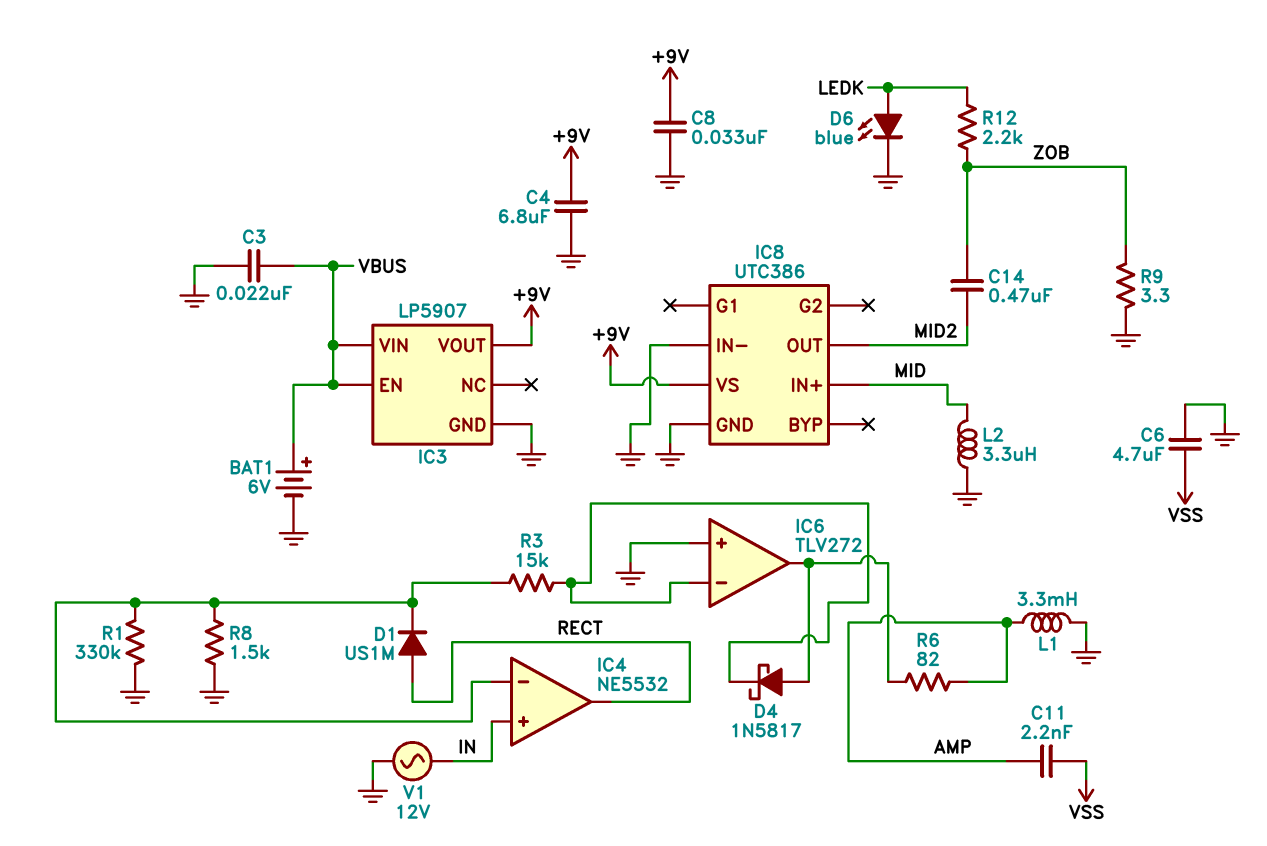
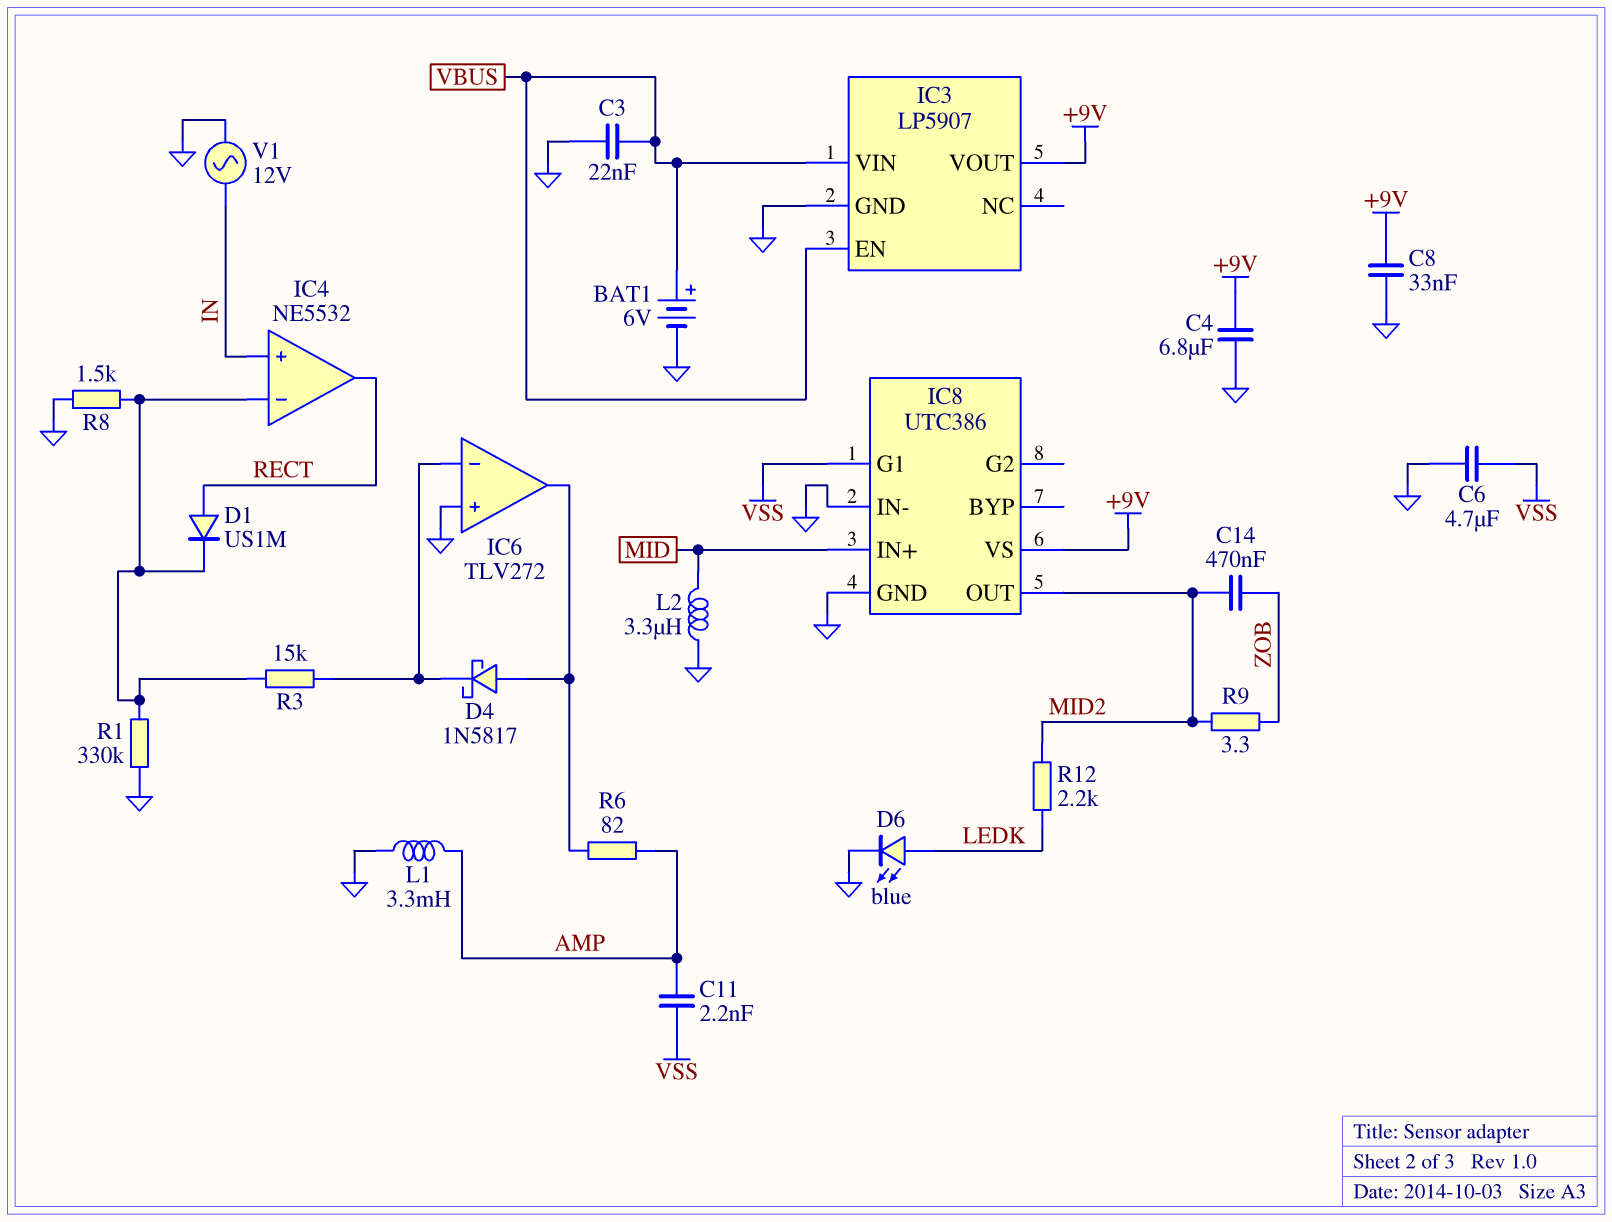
IC8 pin G1: none -> VSS
R9: 3.3 (GND, ZOB) -> 3.3 (MID2, ZOB)
R12: 2.2k (LEDK, ZOB) -> 2.2k (LEDK, MID2)

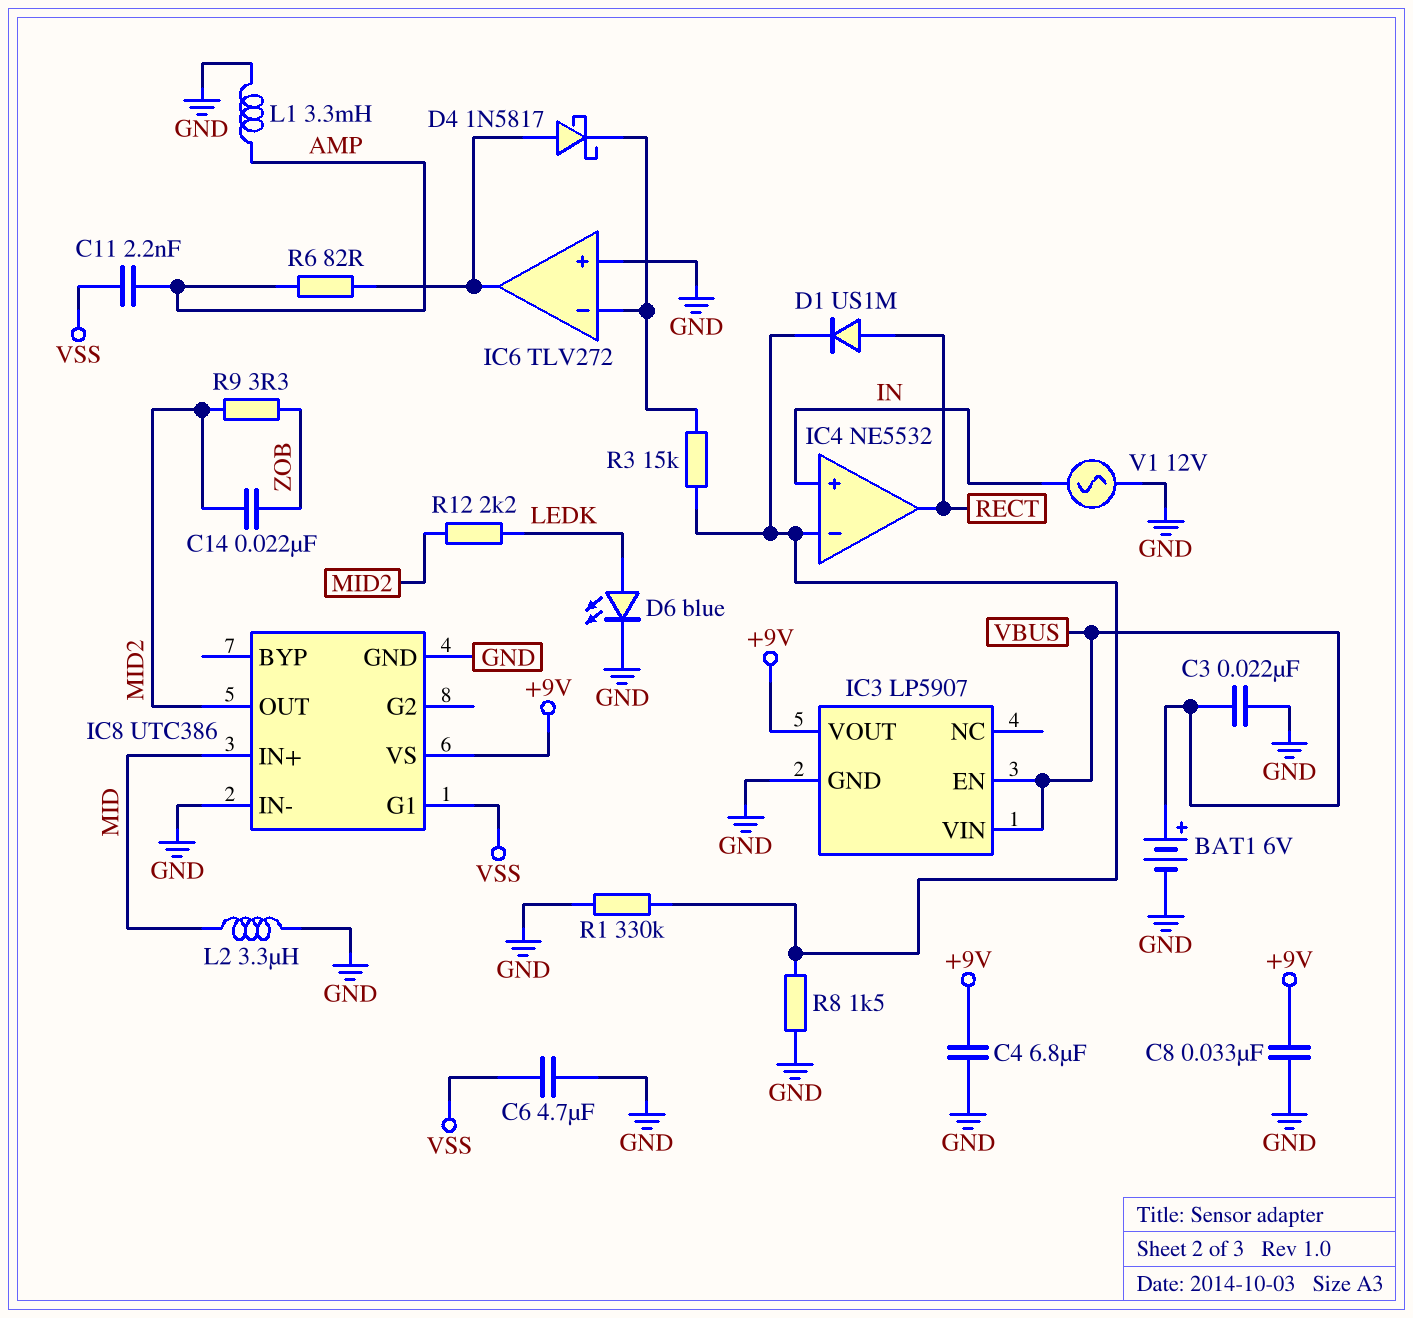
C14: 470nF (MID2, ZOB) -> 22nF (MID2, ZOB)

